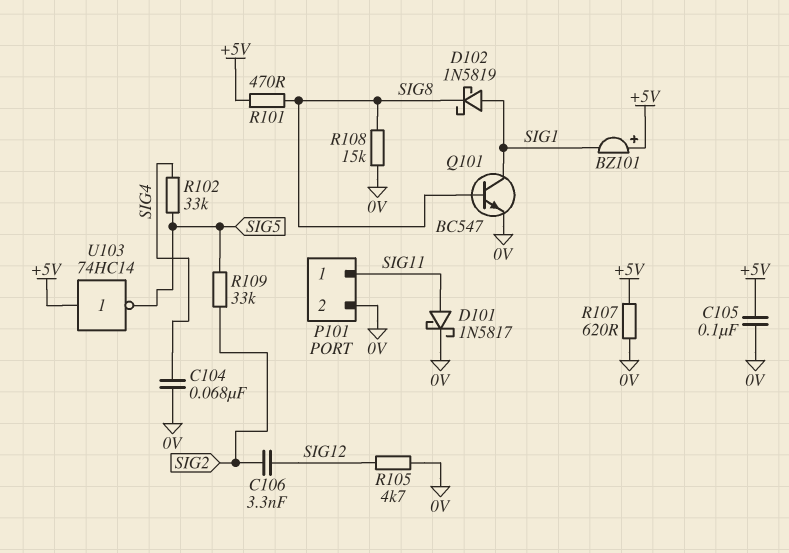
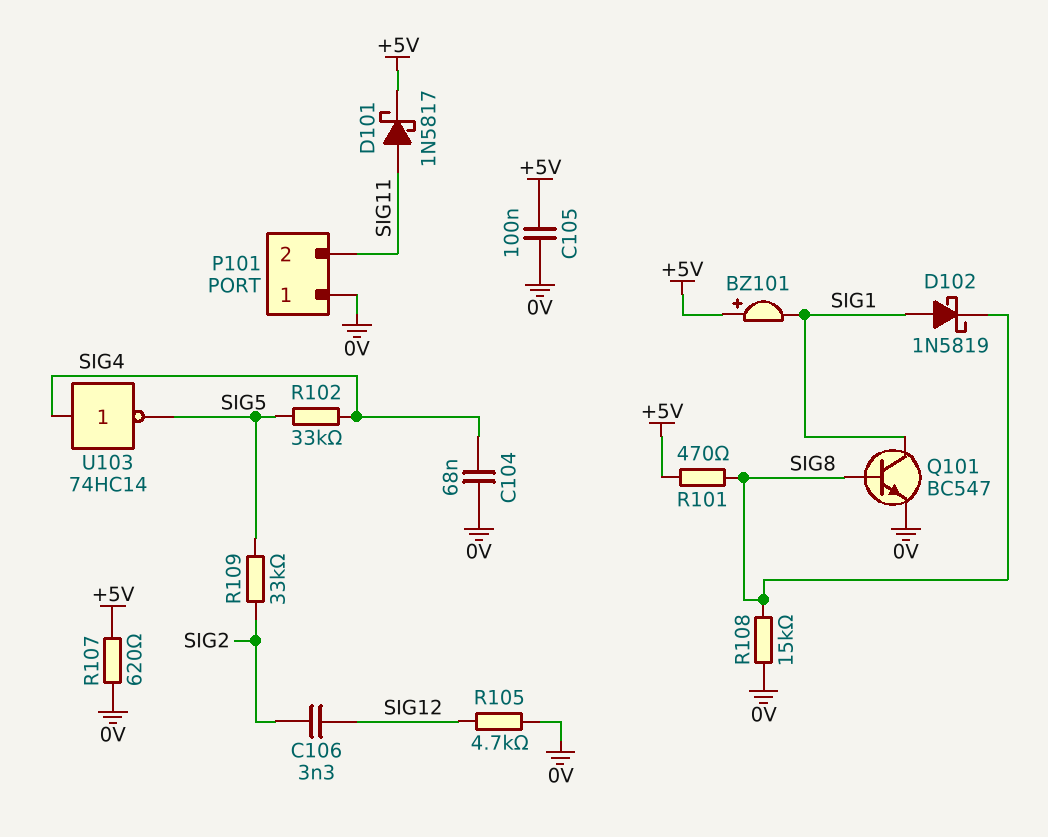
D101: schottky 1N5817 (A SIG11, K 0V) -> schottky 1N5817 (A SIG11, K +5V)
P101 pin 1: SIG11 -> 0V
P101 pin 2: 0V -> SIG11
U103: NOT 74HC14 (in +5V, out SIG5) -> NOT 74HC14 (in SIG4, out SIG5)

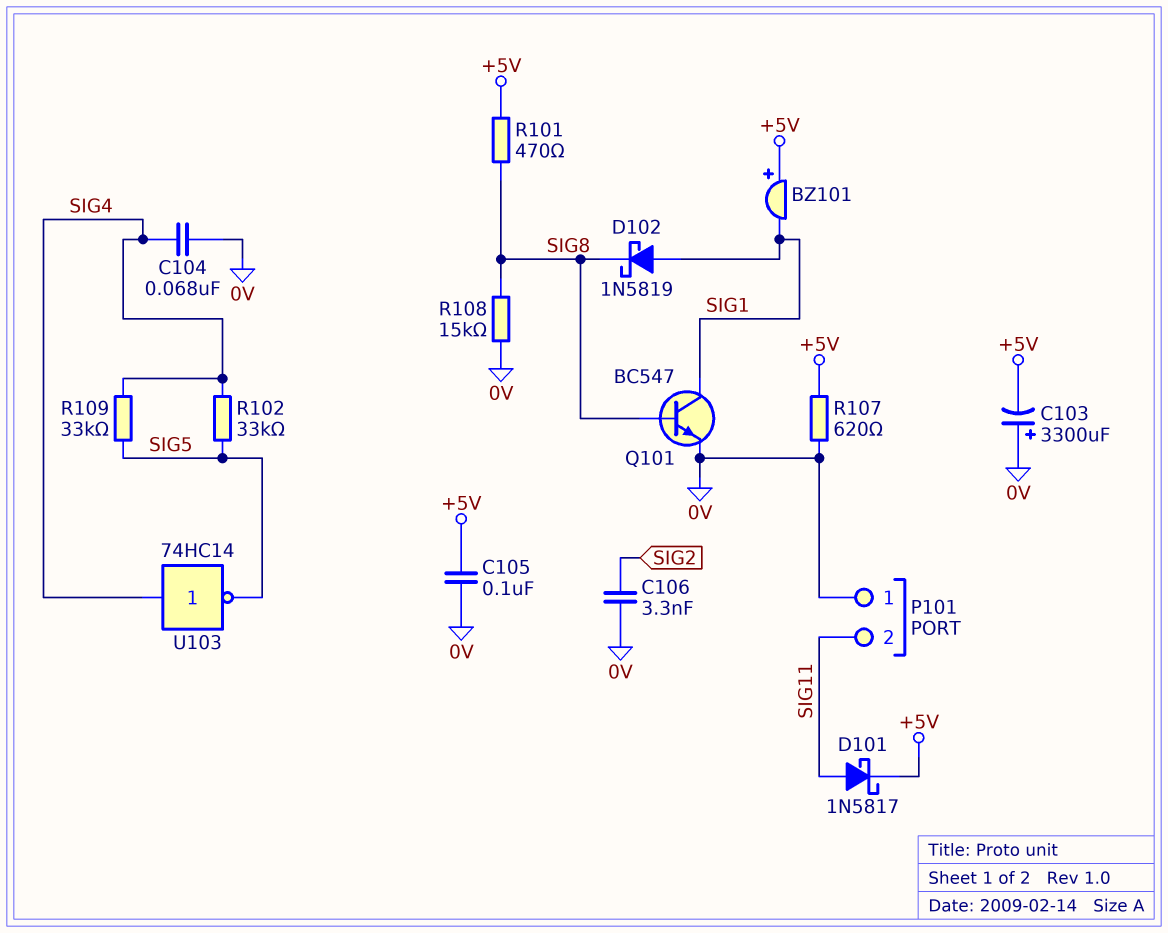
C103: none -> 3300uF (plus 0V, minus +5V)
C106: 3.3nF (SIG2, SIG12) -> 3.3nF (0V, SIG2)
R105: 4.7k (0V, SIG12) -> none
R109: 33k (SIG2, SIG5) -> 33k (SIG4, SIG5)

